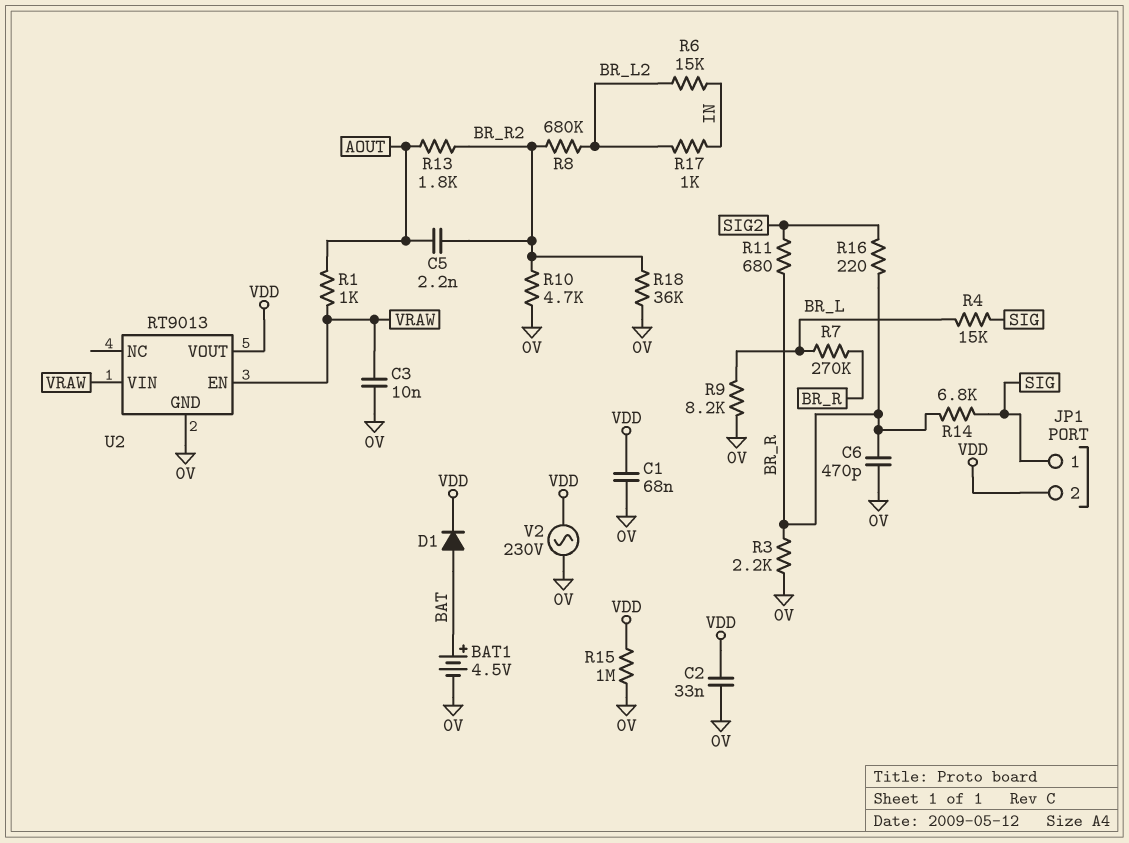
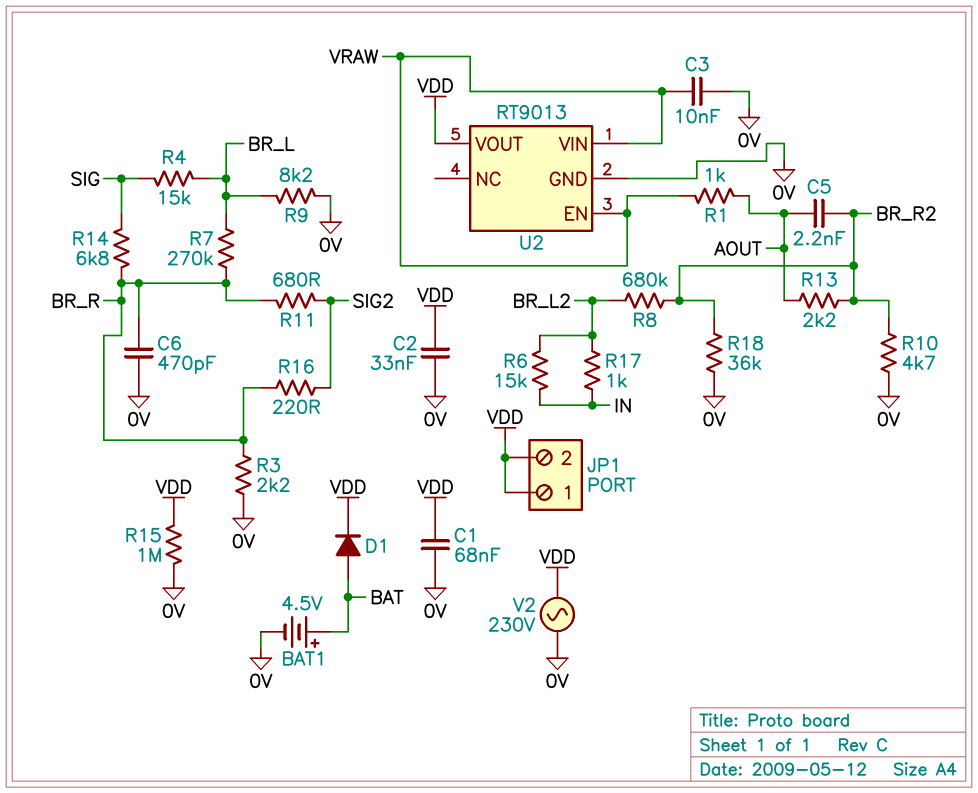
JP1 pin 1: SIG -> VDD
R13: 1.8k (AOUT, BR_R2) -> 2.2k (AOUT, BR_R2)

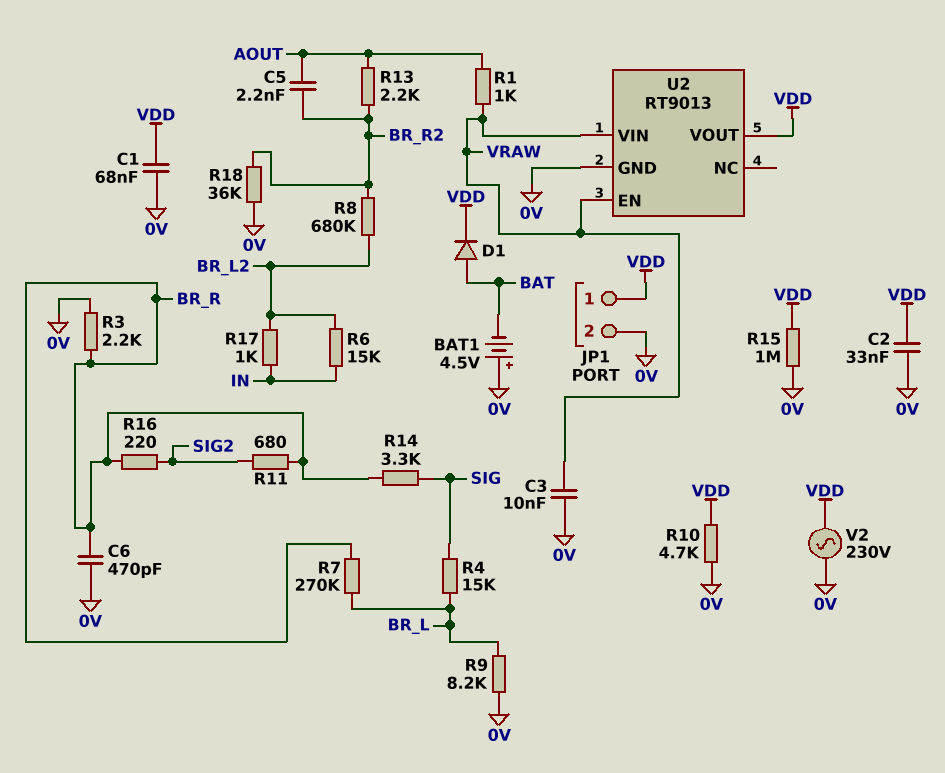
BAT1: 4.5V (plus BAT, minus 0V) -> 4.5V (plus 0V, minus BAT)
JP1 pin 2: VDD -> 0V
R10: 4.7k (0V, BR_R2) -> 4.7k (0V, VDD)
R14: 6.8k (BR_R, SIG) -> 3.3k (BR_R, SIG)

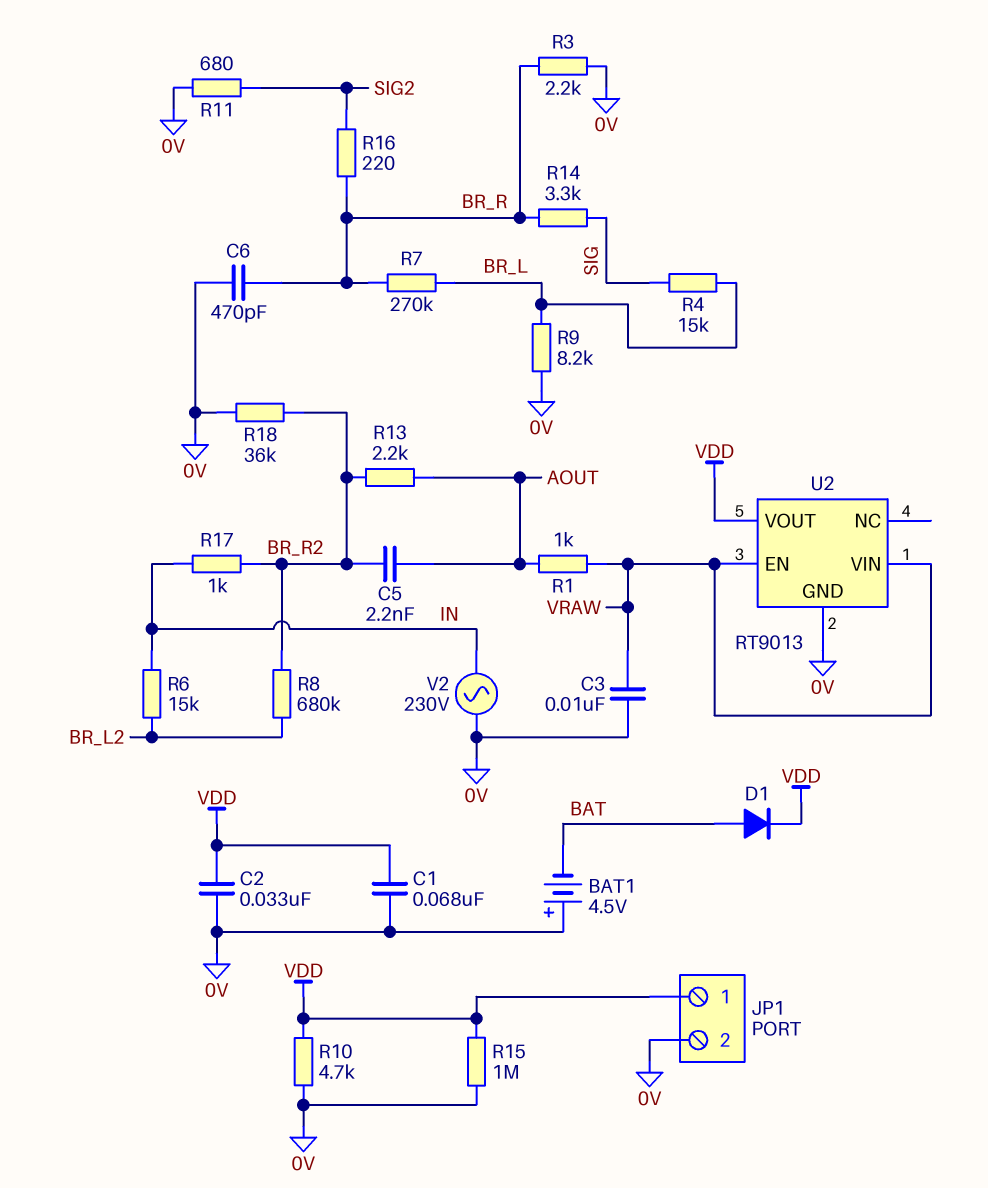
R11: 680 (BR_R, SIG2) -> 680 (0V, SIG2)
R17: 1k (BR_L2, IN) -> 1k (BR_R2, IN)
V2: AC 230V (0V, VDD) -> AC 230V (0V, IN)

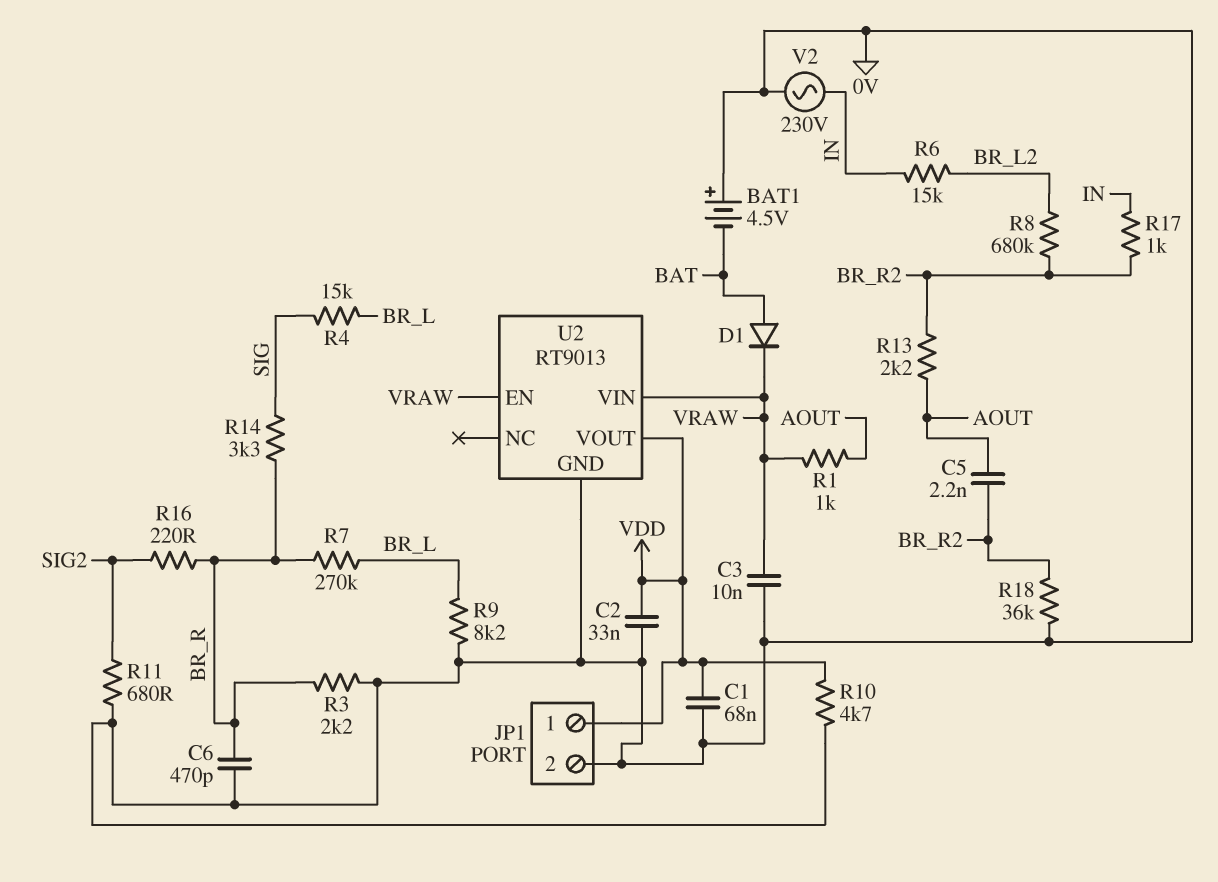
D1: diode (A BAT, K VDD) -> diode (A BAT, K VRAW)
R15: 1M (0V, VDD) -> none

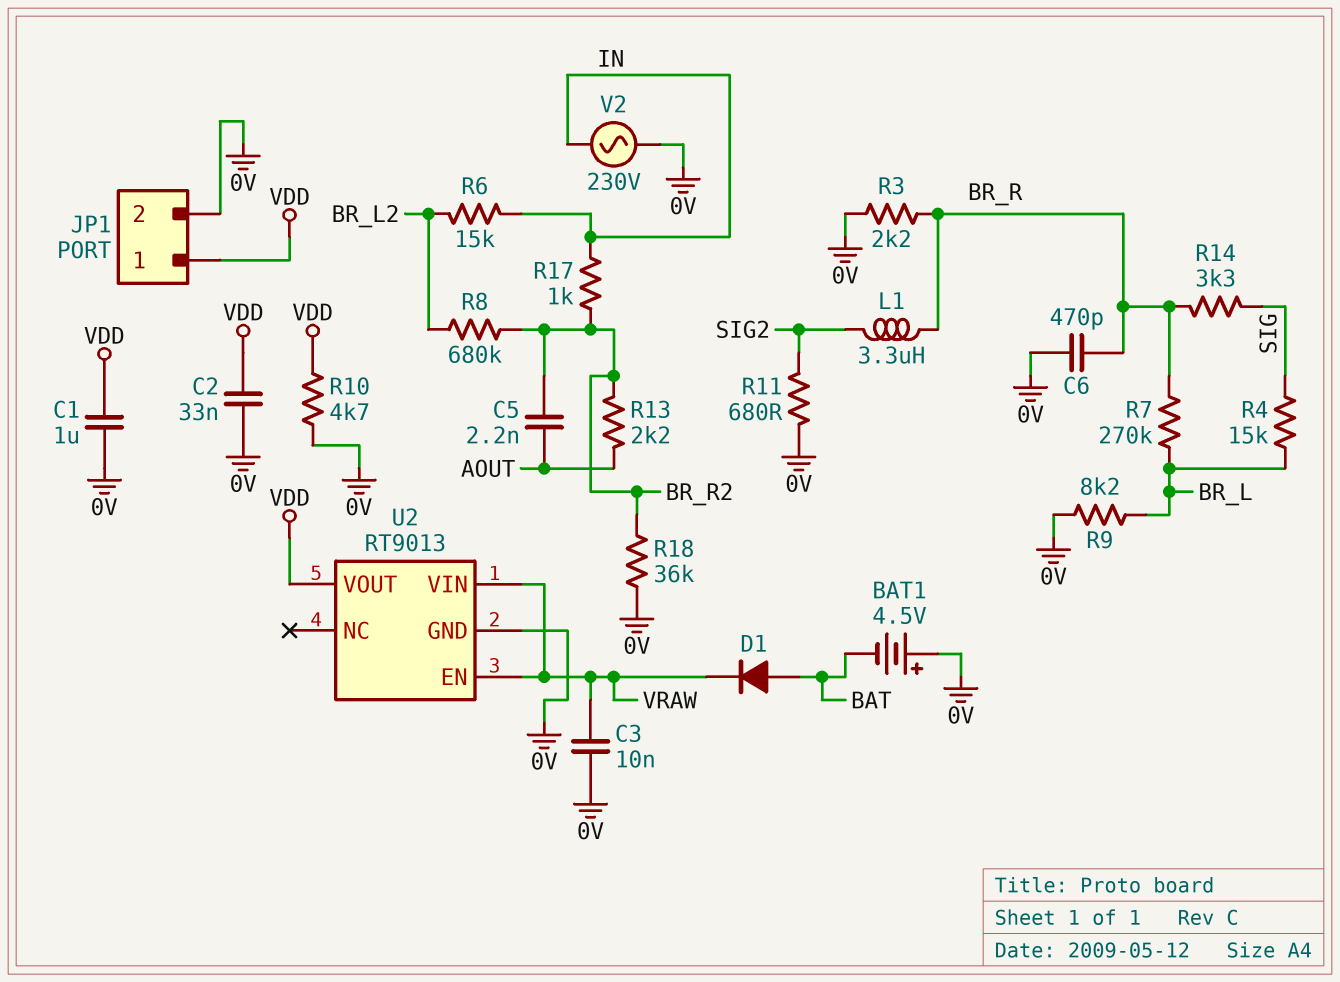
C1: 68nF (0V, VDD) -> 1uF (0V, VDD)
L1: none -> 3.3uH (BR_R, SIG2)
R1: 1k (AOUT, VRAW) -> none
R16: 220 (BR_R, SIG2) -> none

